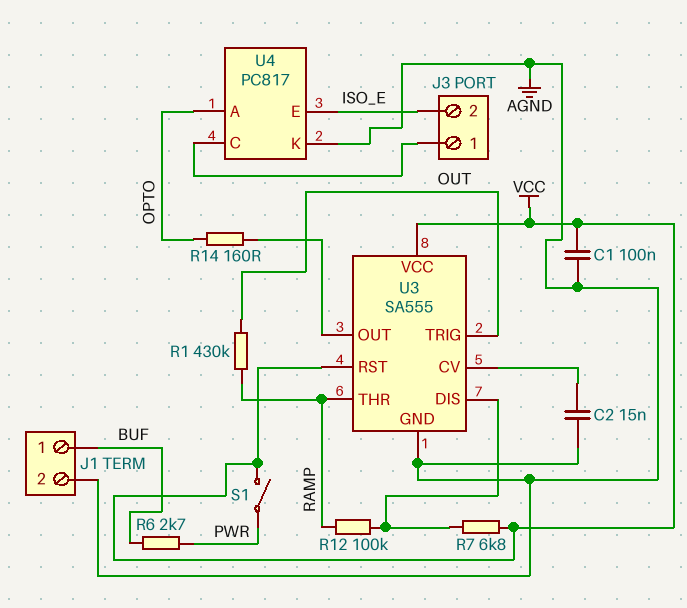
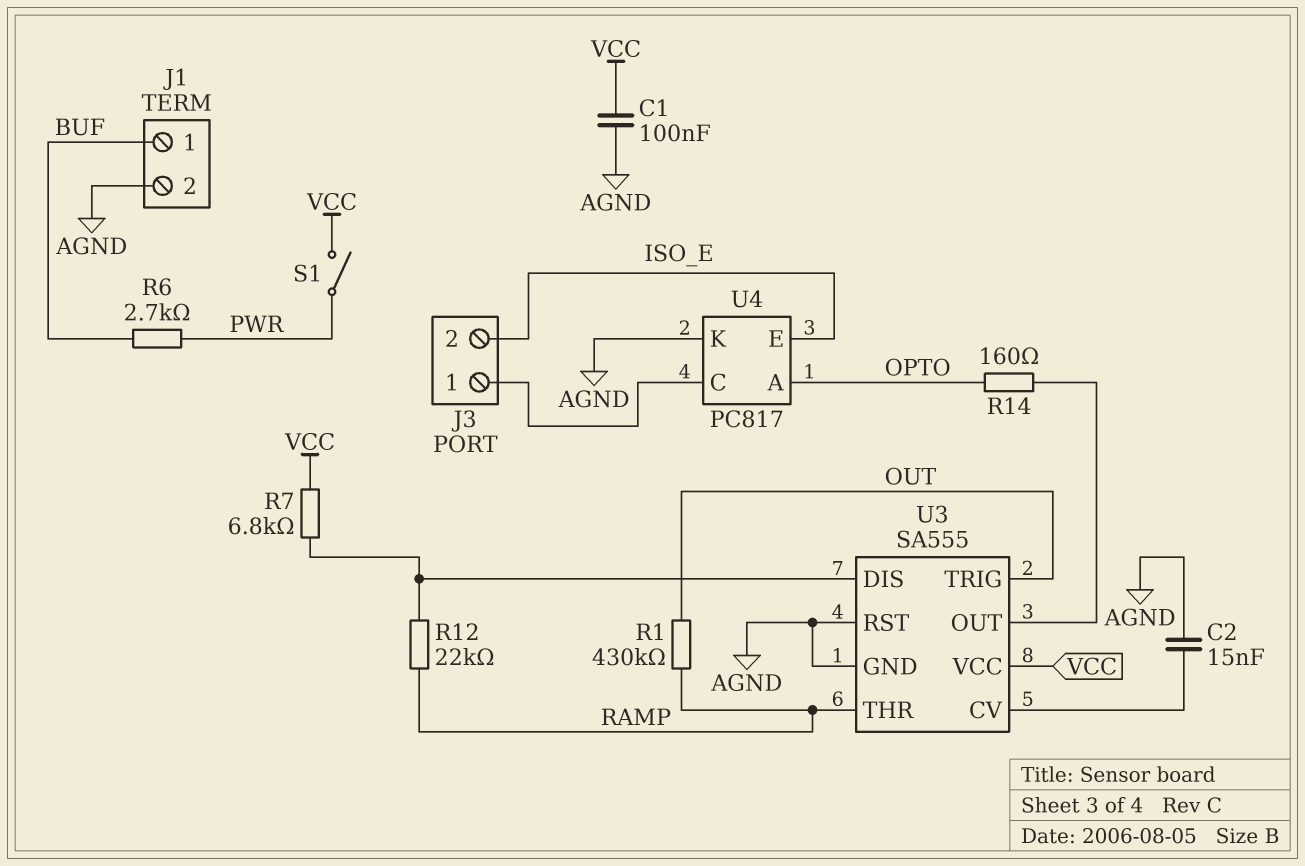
R12: 100k (RAMP, U3/DIS) -> 22k (RAMP, U3/DIS)
U3 pin RST: VCC -> AGND

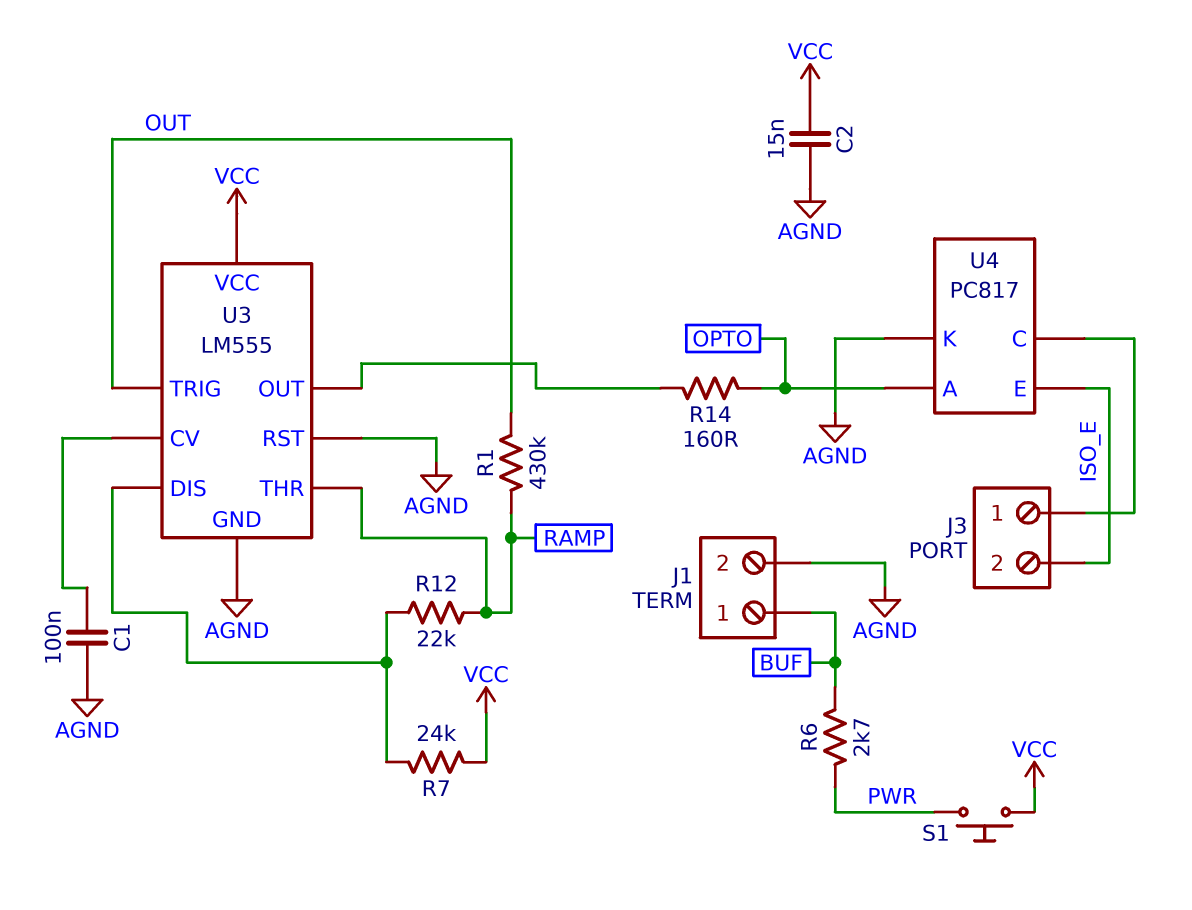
C1: 100nF (AGND, VCC) -> 100nF (AGND, U3/CV)
C2: 15nF (AGND, U3/CV) -> 15nF (AGND, VCC)
R7: 6.8k (U3/DIS, VCC) -> 24k (U3/DIS, VCC)
S1: switch (PWR, VCC) -> button (PWR, VCC)
U3: SA555 -> LM555

